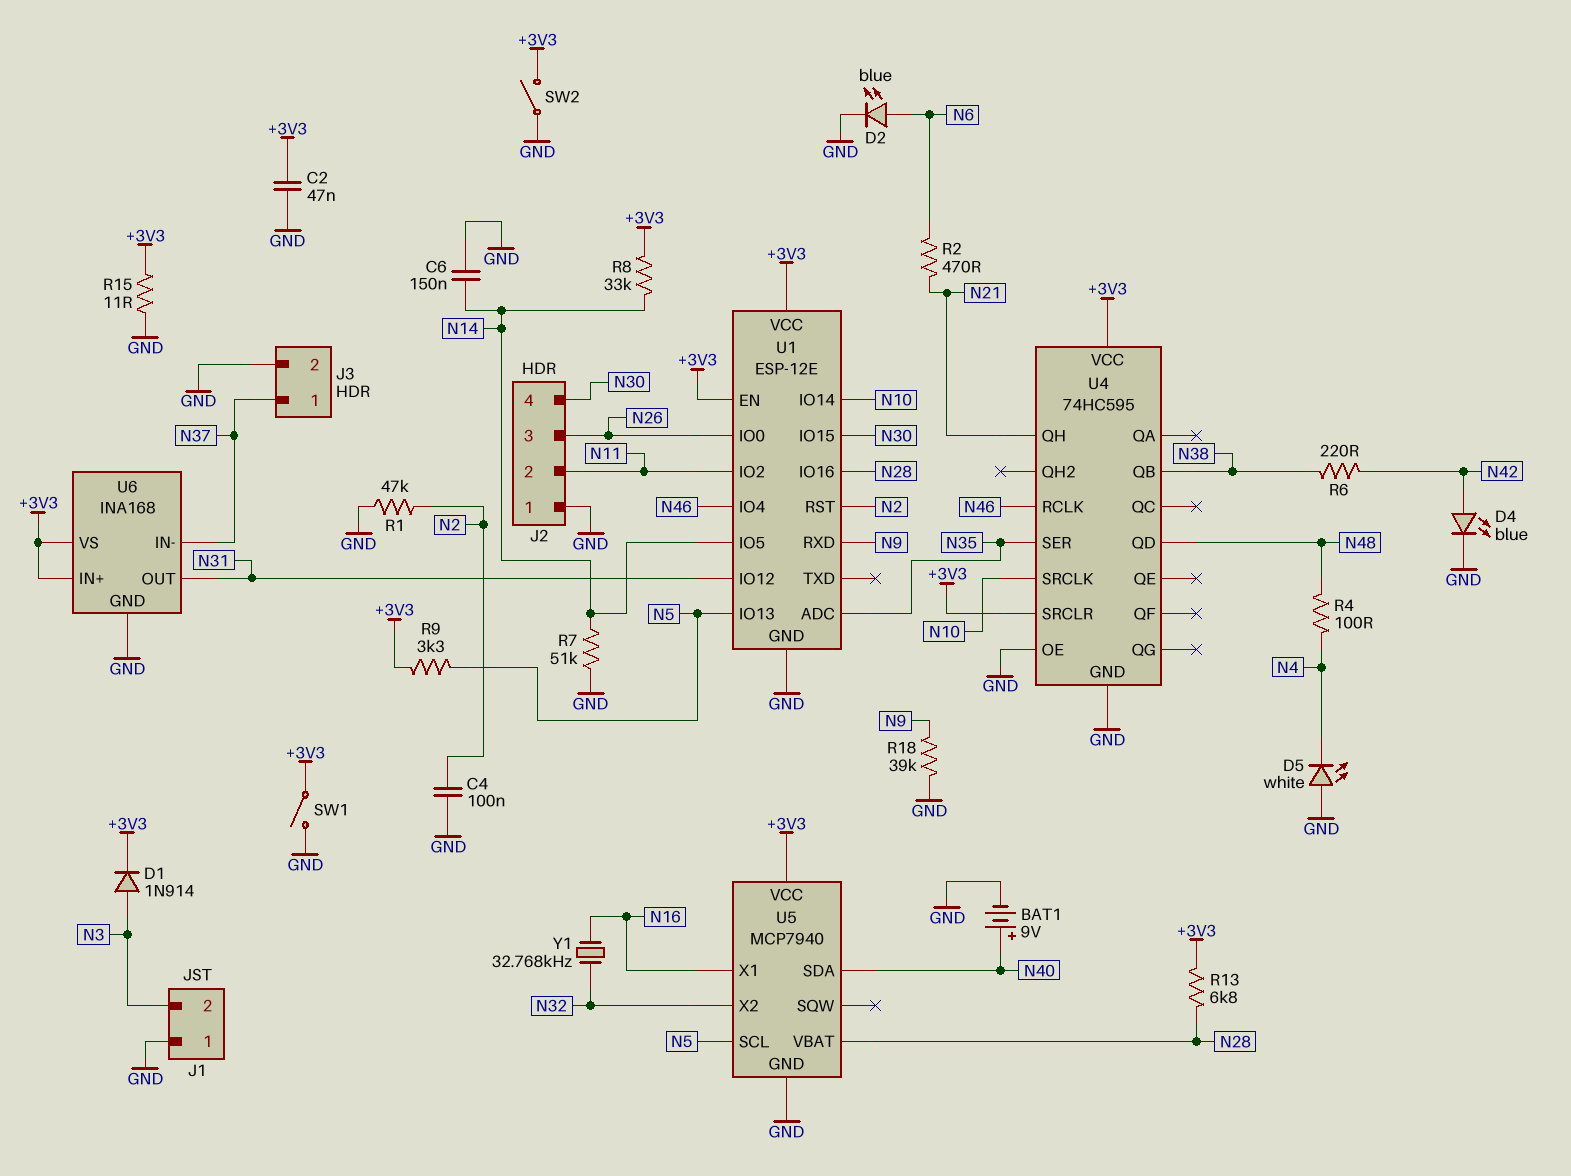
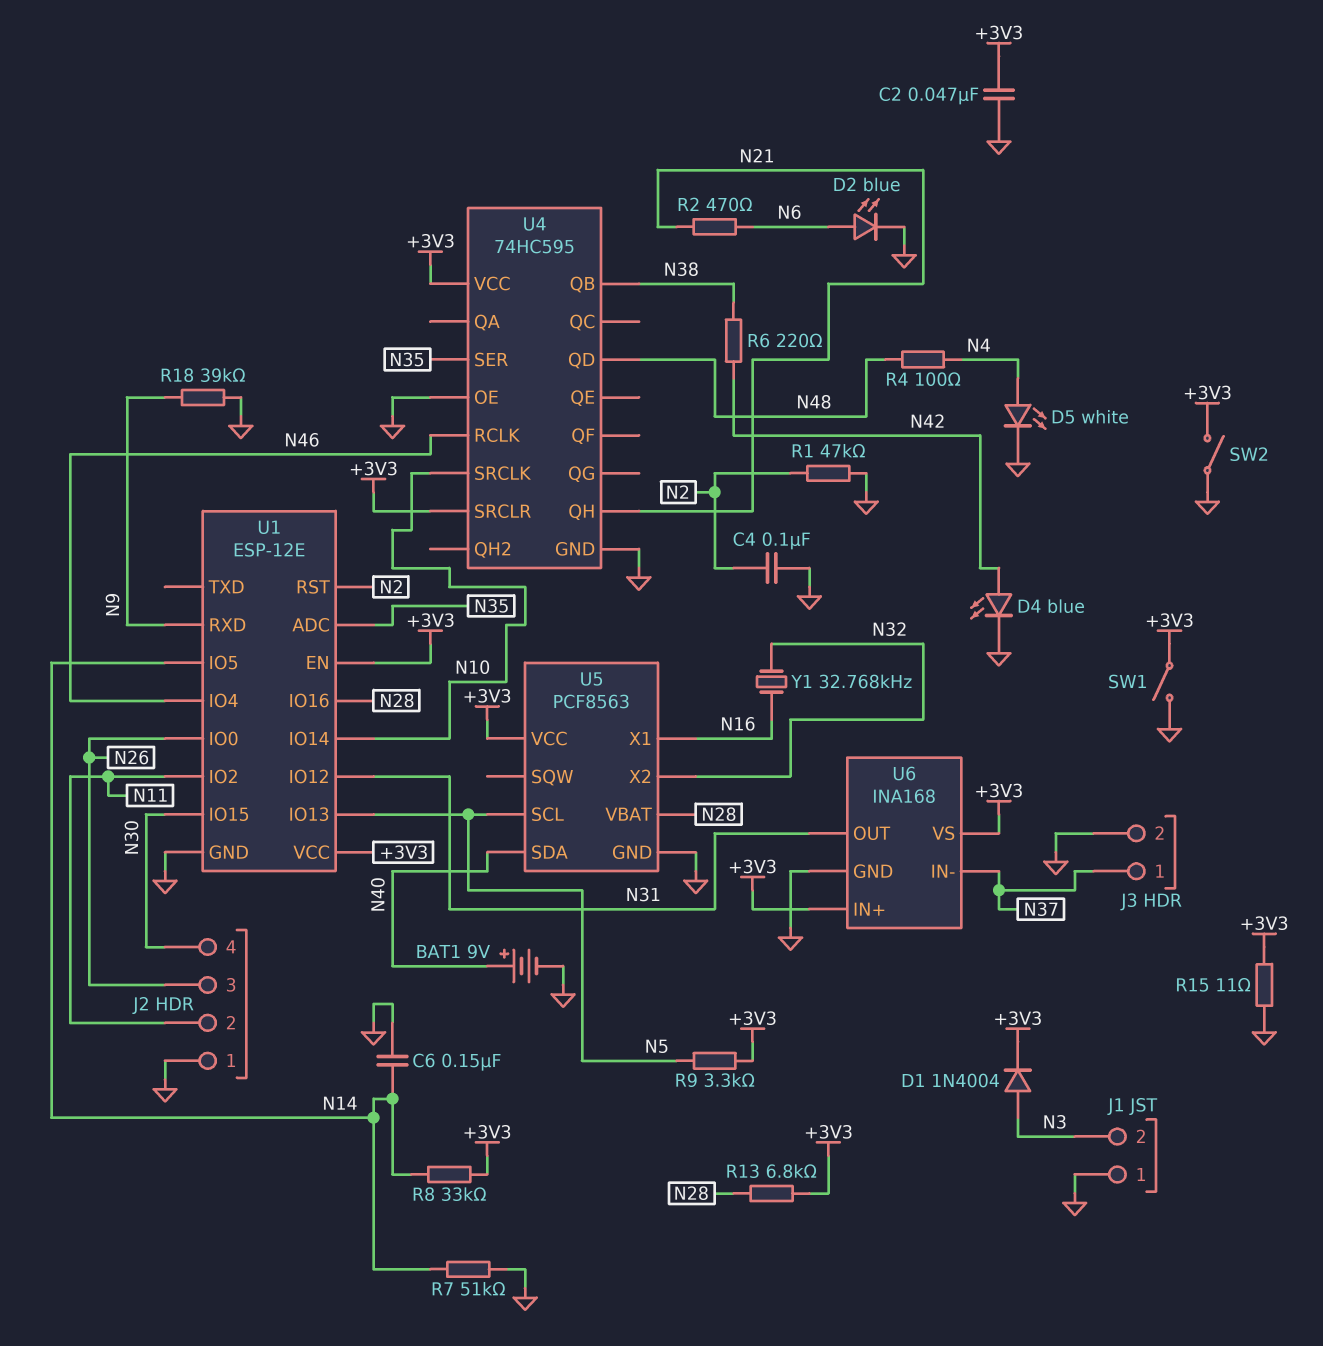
D1: diode 1N914 (A N3, K +3V3) -> diode 1N4004 (A N3, K +3V3)
D5: LED white (A GND, K N4) -> LED white (A N4, K GND)
U5: MCP7940 -> PCF8563

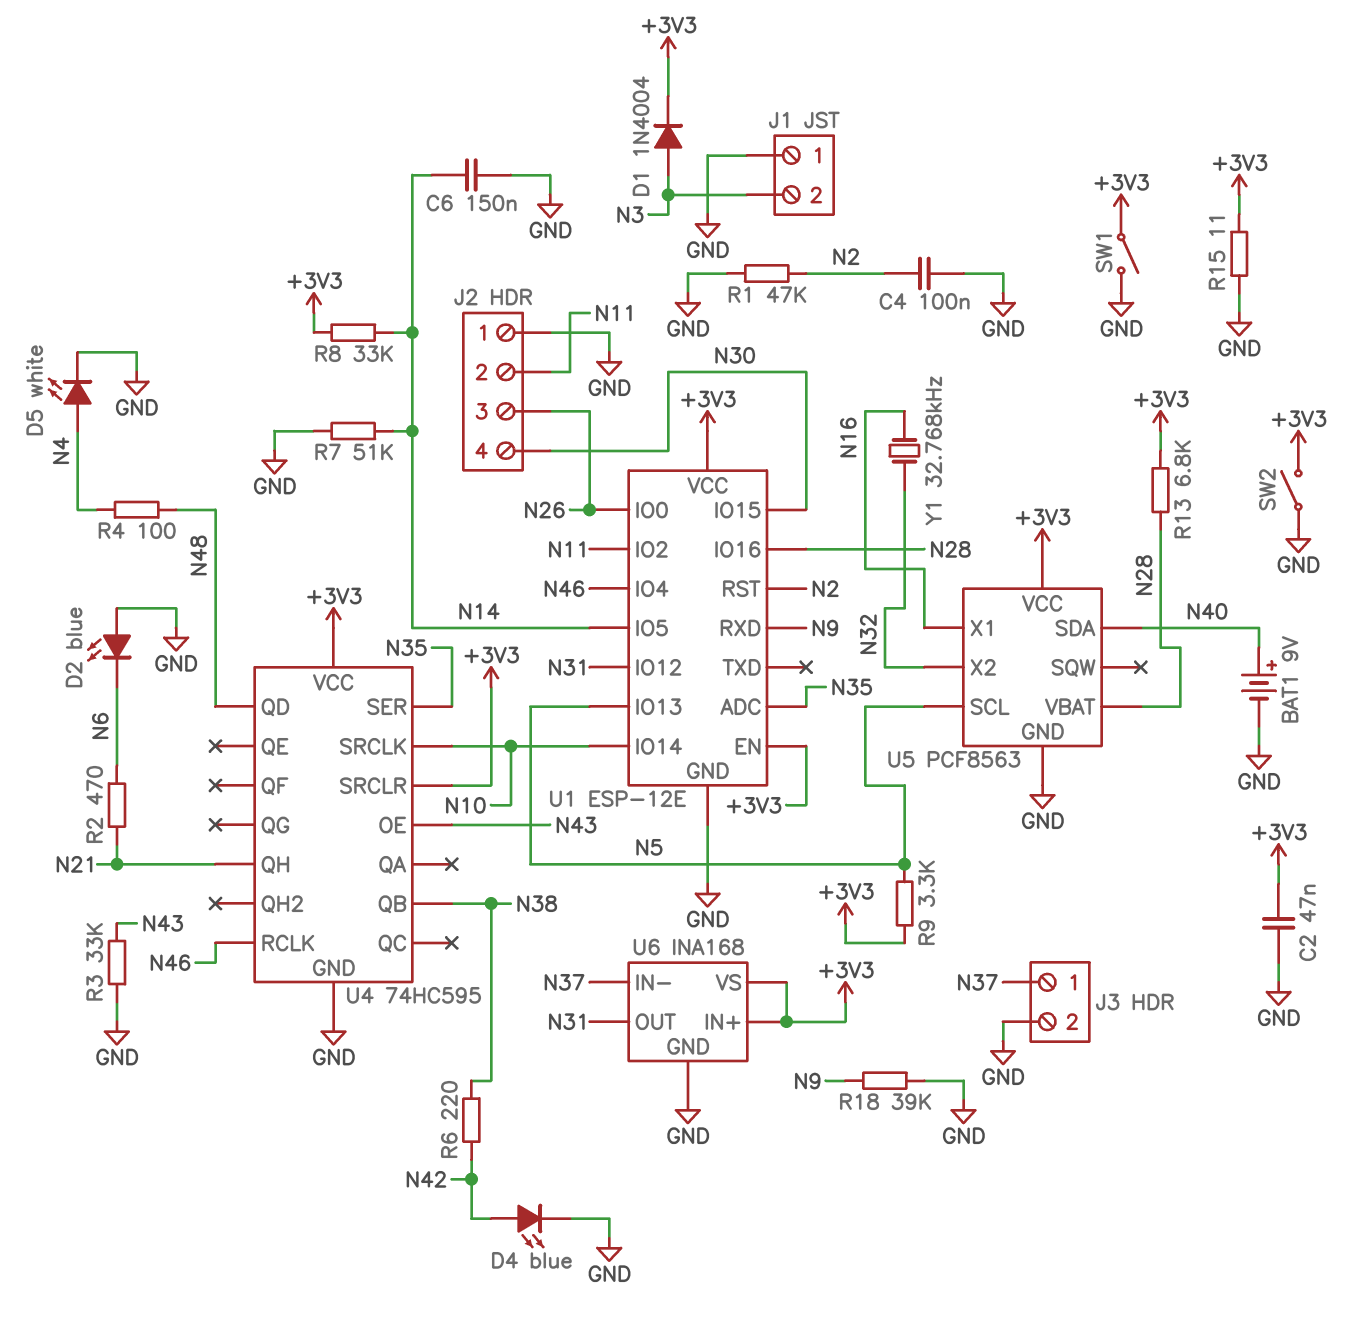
D2: LED blue (A N6, K GND) -> LED blue (A GND, K N6)
R3: none -> 33k (GND, N43)
U4 pin OE: GND -> N43

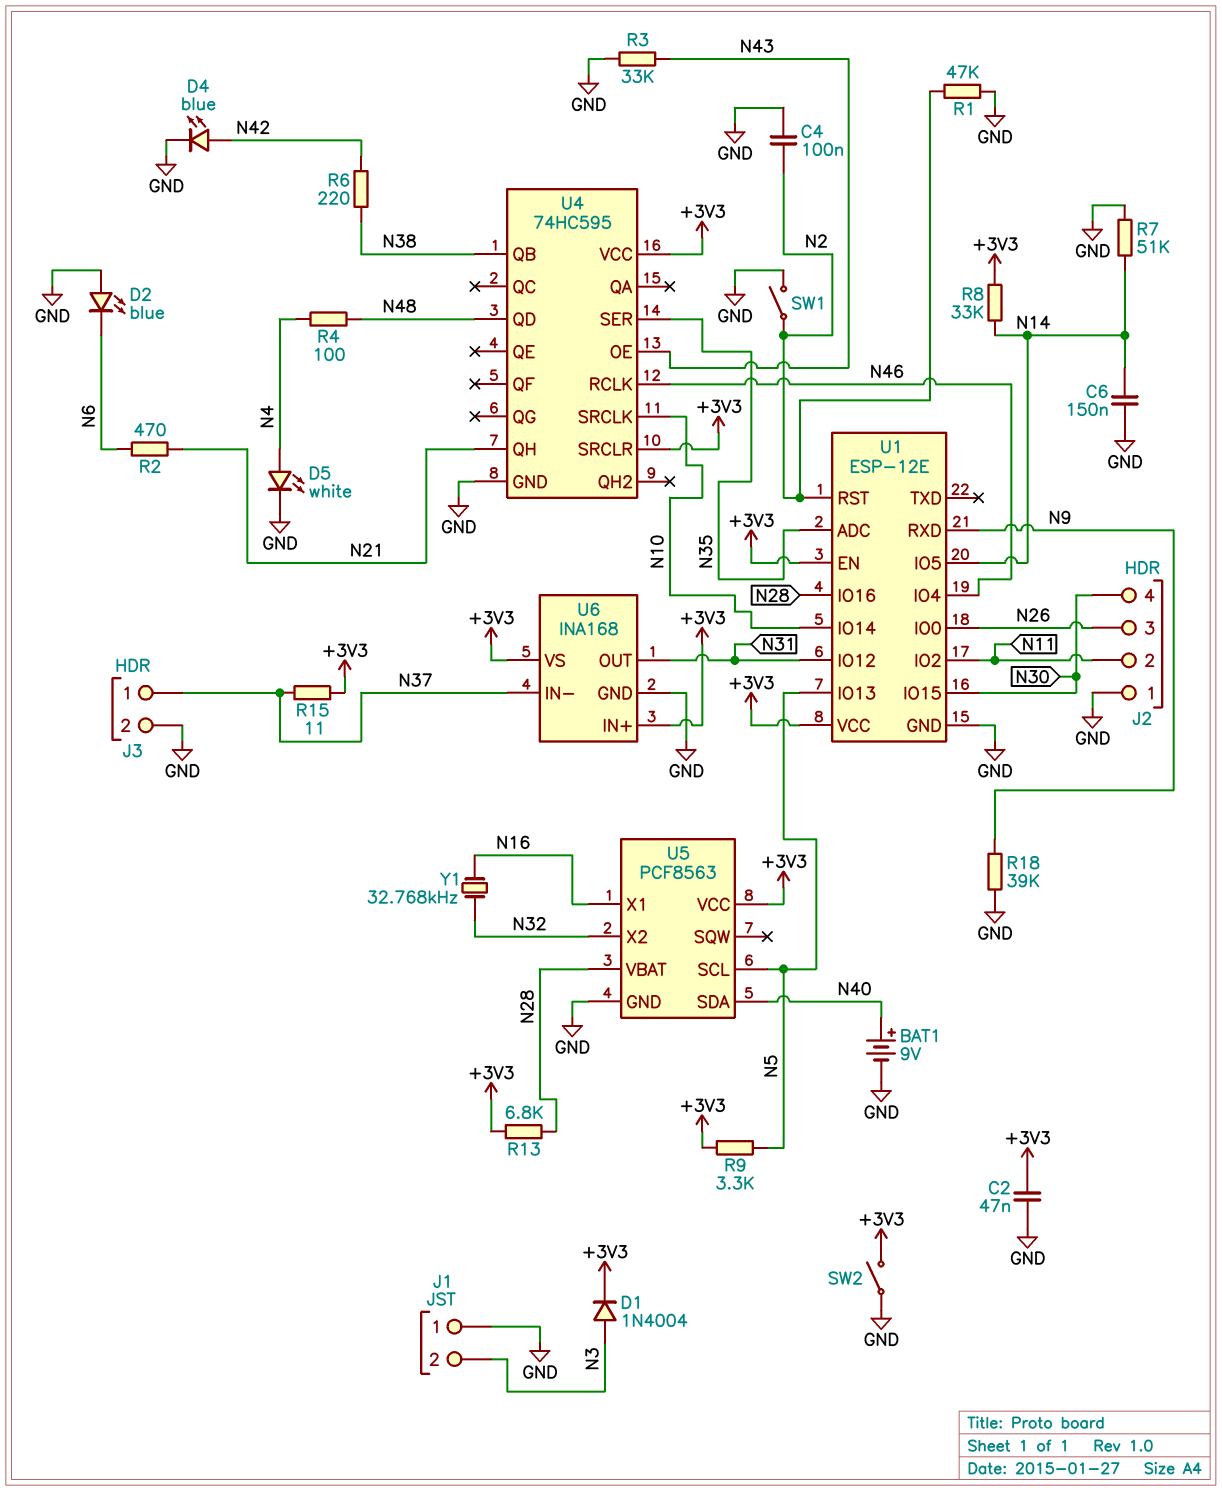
R15: 11 (+3V3, GND) -> 11 (+3V3, N37)
SW1: switch (+3V3, GND) -> switch (GND, N2)

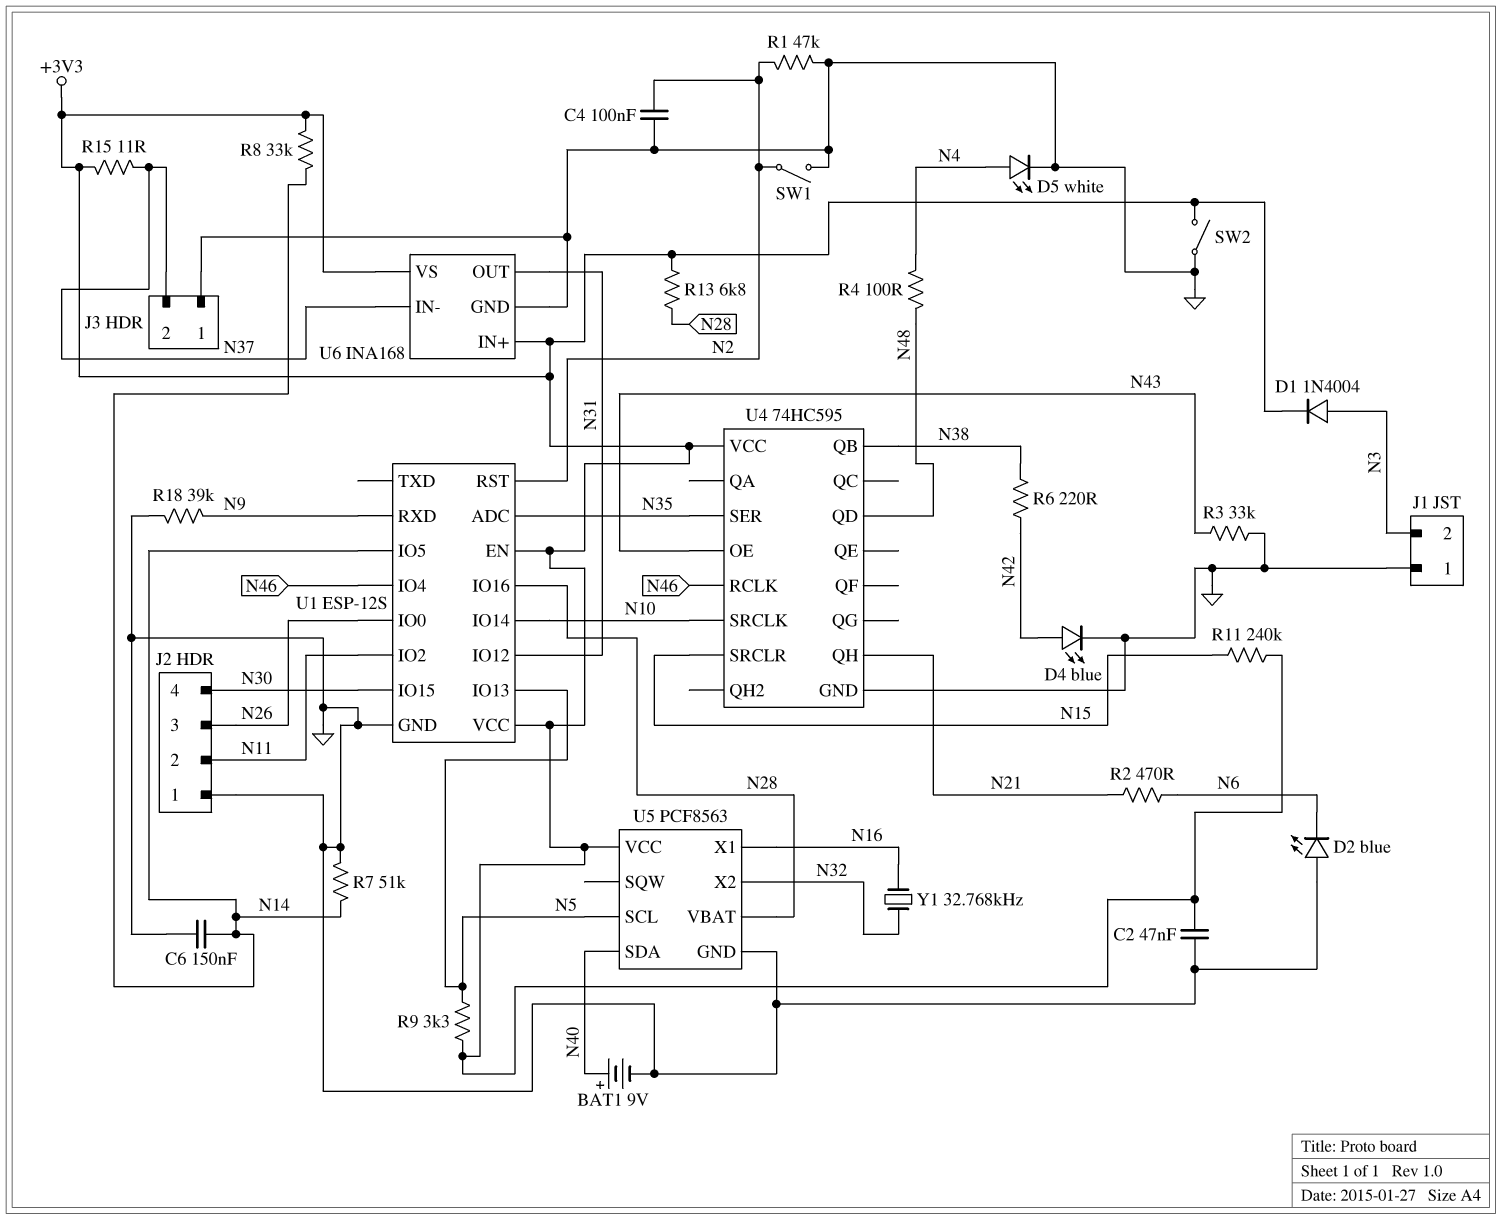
J3 pin 1: N37 -> GND
J3 pin 2: GND -> N37
R11: none -> 240k (+3V3, N15)
U1: ESP-12E -> ESP-12S
U4 pin SRCLR: +3V3 -> N15

